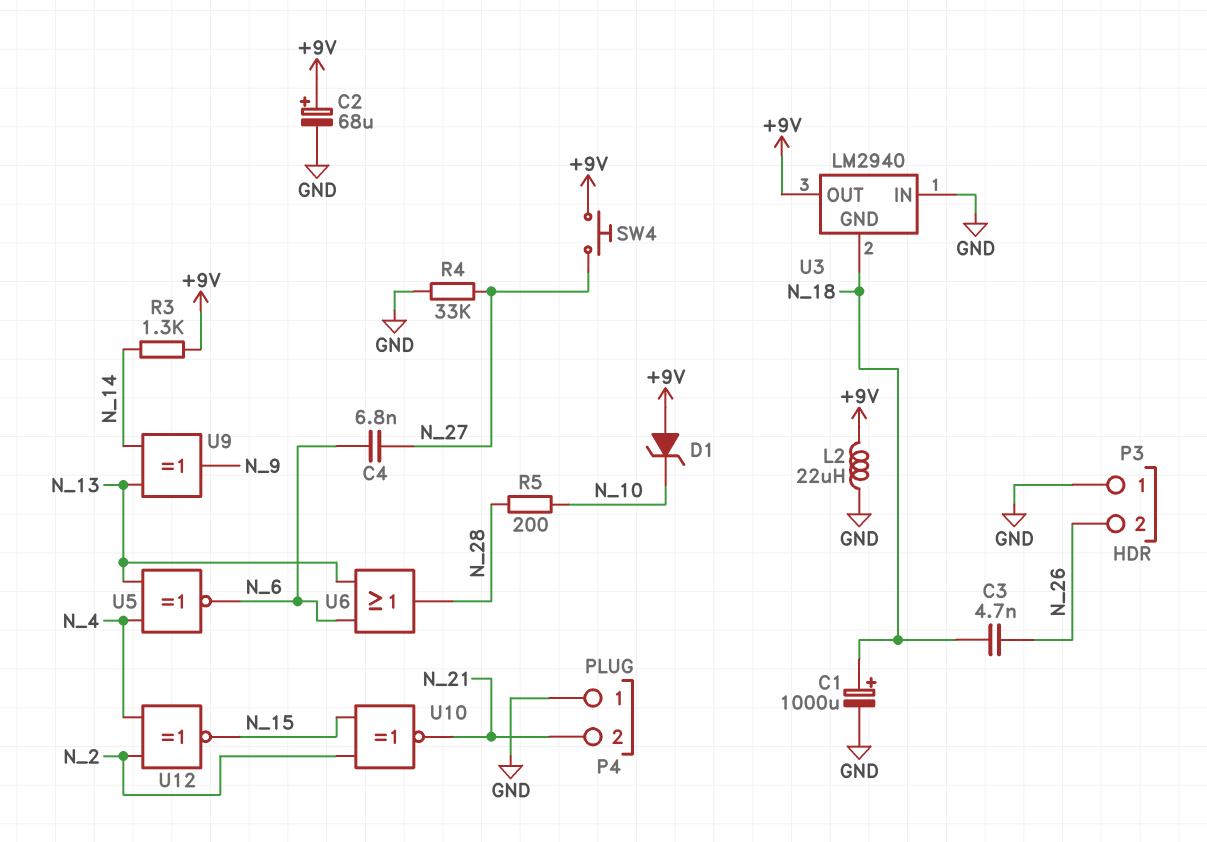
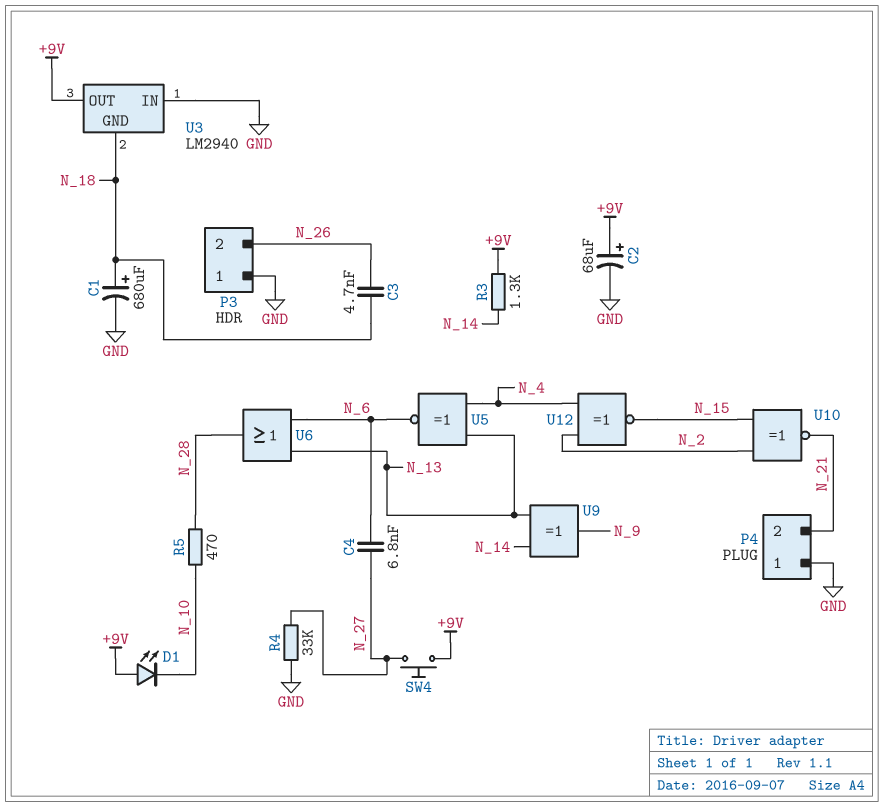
C1: 1000uF (plus N_18, minus GND) -> 680uF (plus N_18, minus GND)
D1: zener (A +9V, K N_10) -> LED (A +9V, K N_10)
L2: 22uH (+9V, GND) -> none
R5: 200 (N_10, N_28) -> 470 (N_10, N_28)

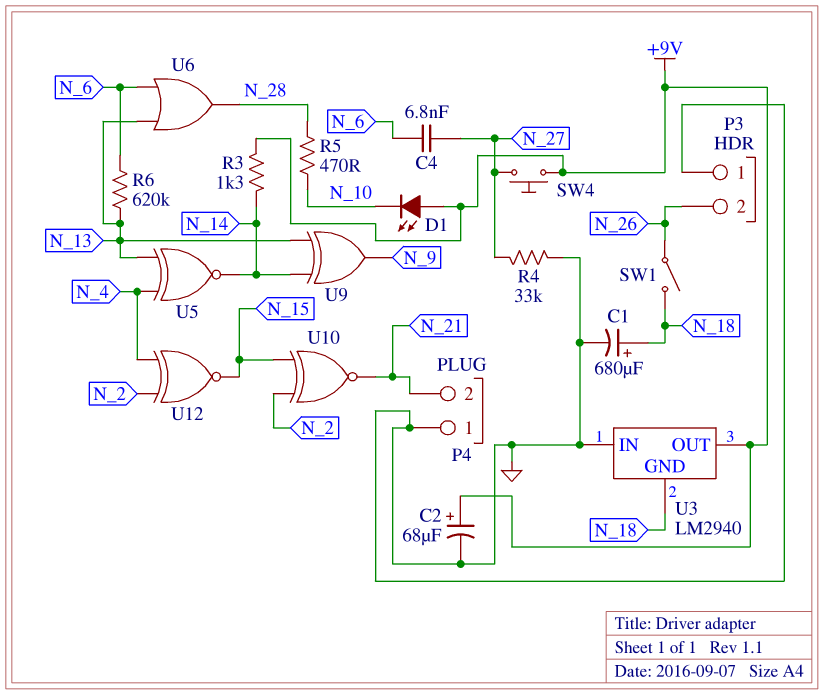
C3: 4.7nF (N_18, N_26) -> none
R6: none -> 620k (N_6, N_13)
SW1: none -> switch (N_18, N_26)
U5: XNOR (in N_4, in N_13, out N_6) -> XNOR (in N_4, in N_13, out N_14)

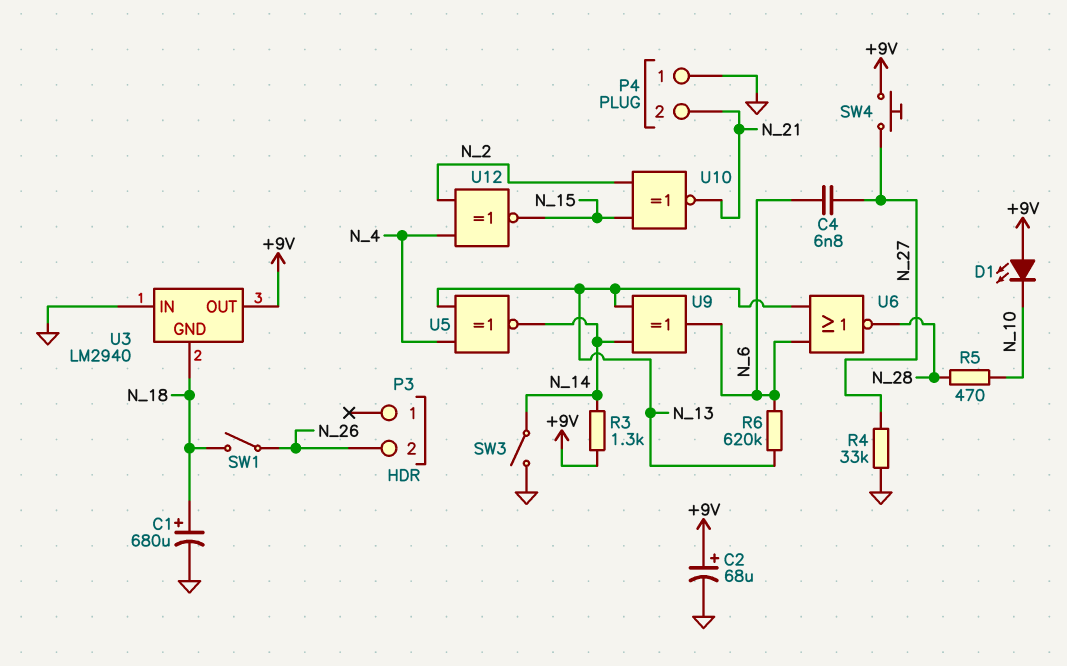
P3 pin 1: GND -> none
SW3: none -> switch (GND, N_14)
U6: OR (in N_6, in N_13, out N_28) -> NOR (in N_6, in N_13, out N_28)
U9: XOR (in N_13, in N_14, out N_9) -> XOR (in N_13, in N_14, out N_6)

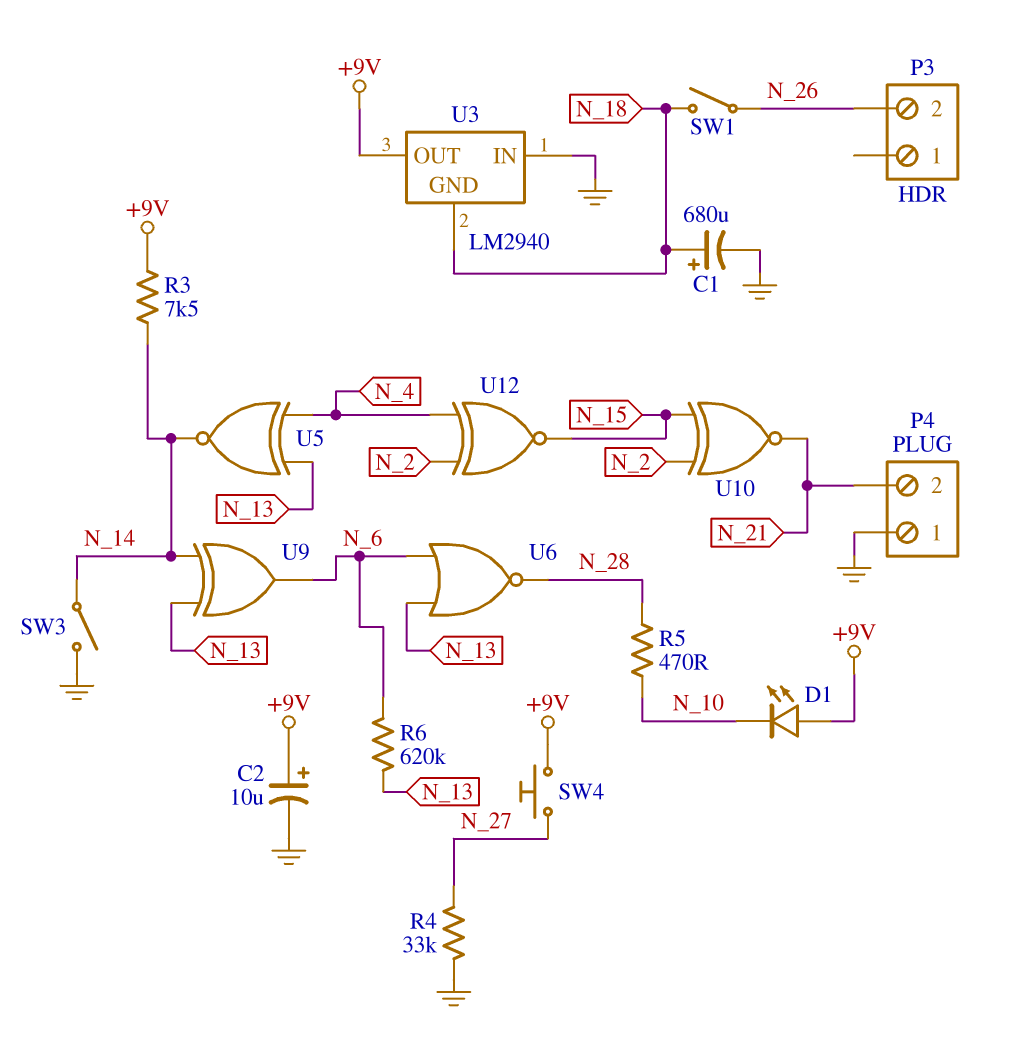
C2: 68uF (plus +9V, minus GND) -> 10uF (plus +9V, minus GND)
C4: 6.8nF (N_6, N_27) -> none
R3: 1.3k (+9V, N_14) -> 7.5k (+9V, N_14)

